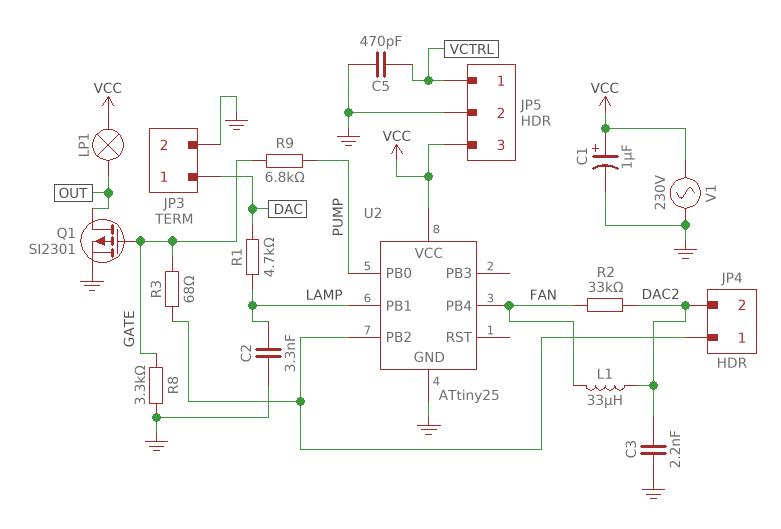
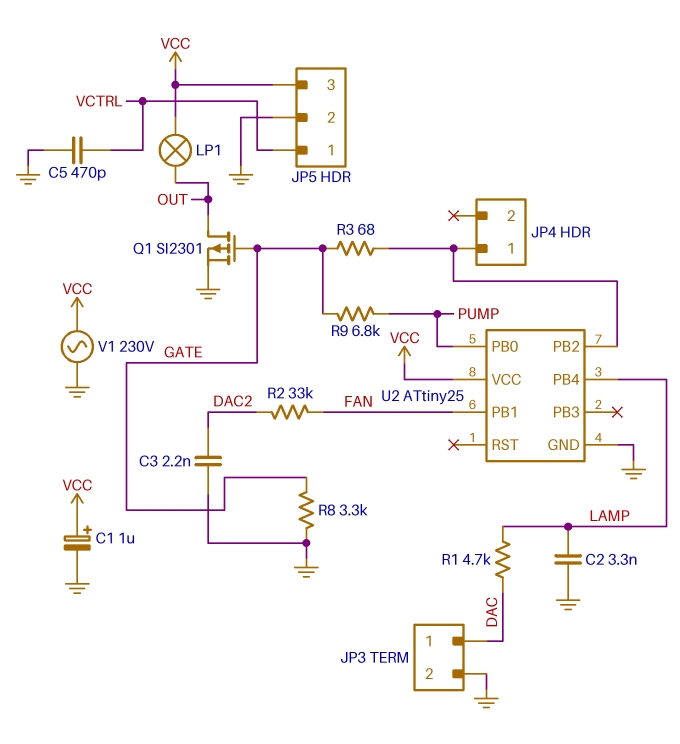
JP4 pin 2: DAC2 -> none
L1: 33uH (DAC2, FAN) -> none
U2 pin PB1: LAMP -> FAN
U2 pin PB4: FAN -> LAMP

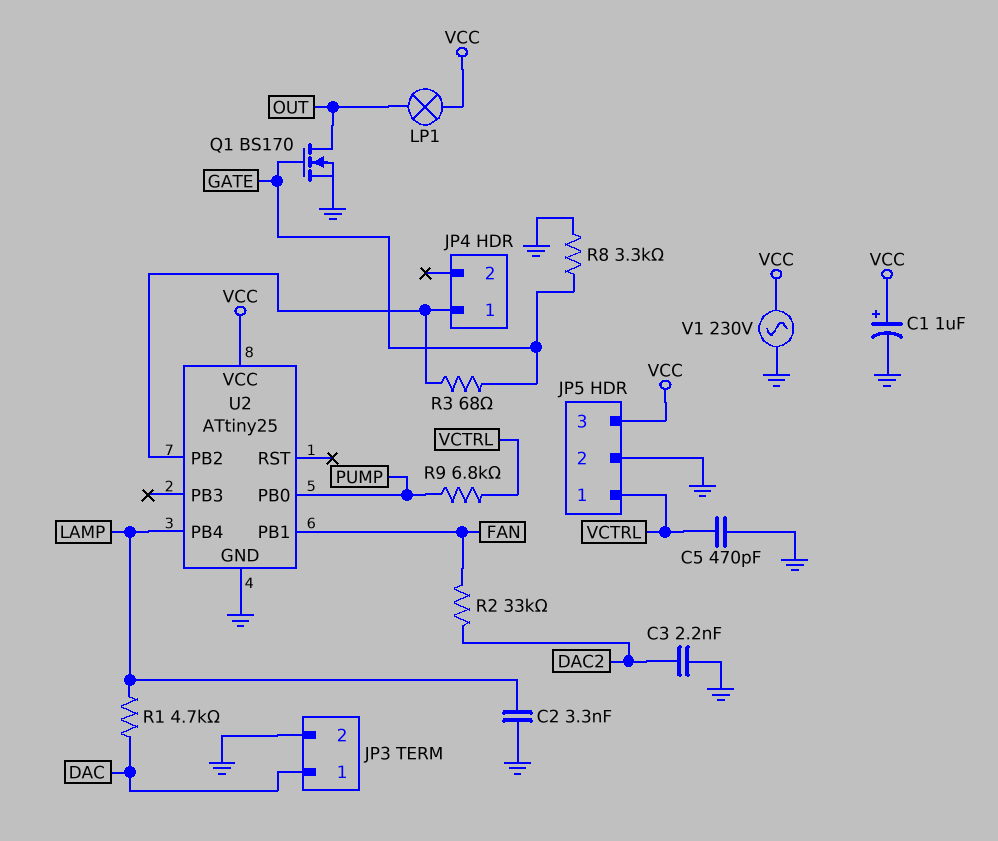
Q1: PMOS SI2301 (G GATE, D OUT, S GND) -> NMOS BS170 (G GATE, D OUT, S GND)
R9: 6.8k (GATE, PUMP) -> 6.8k (PUMP, VCTRL)

